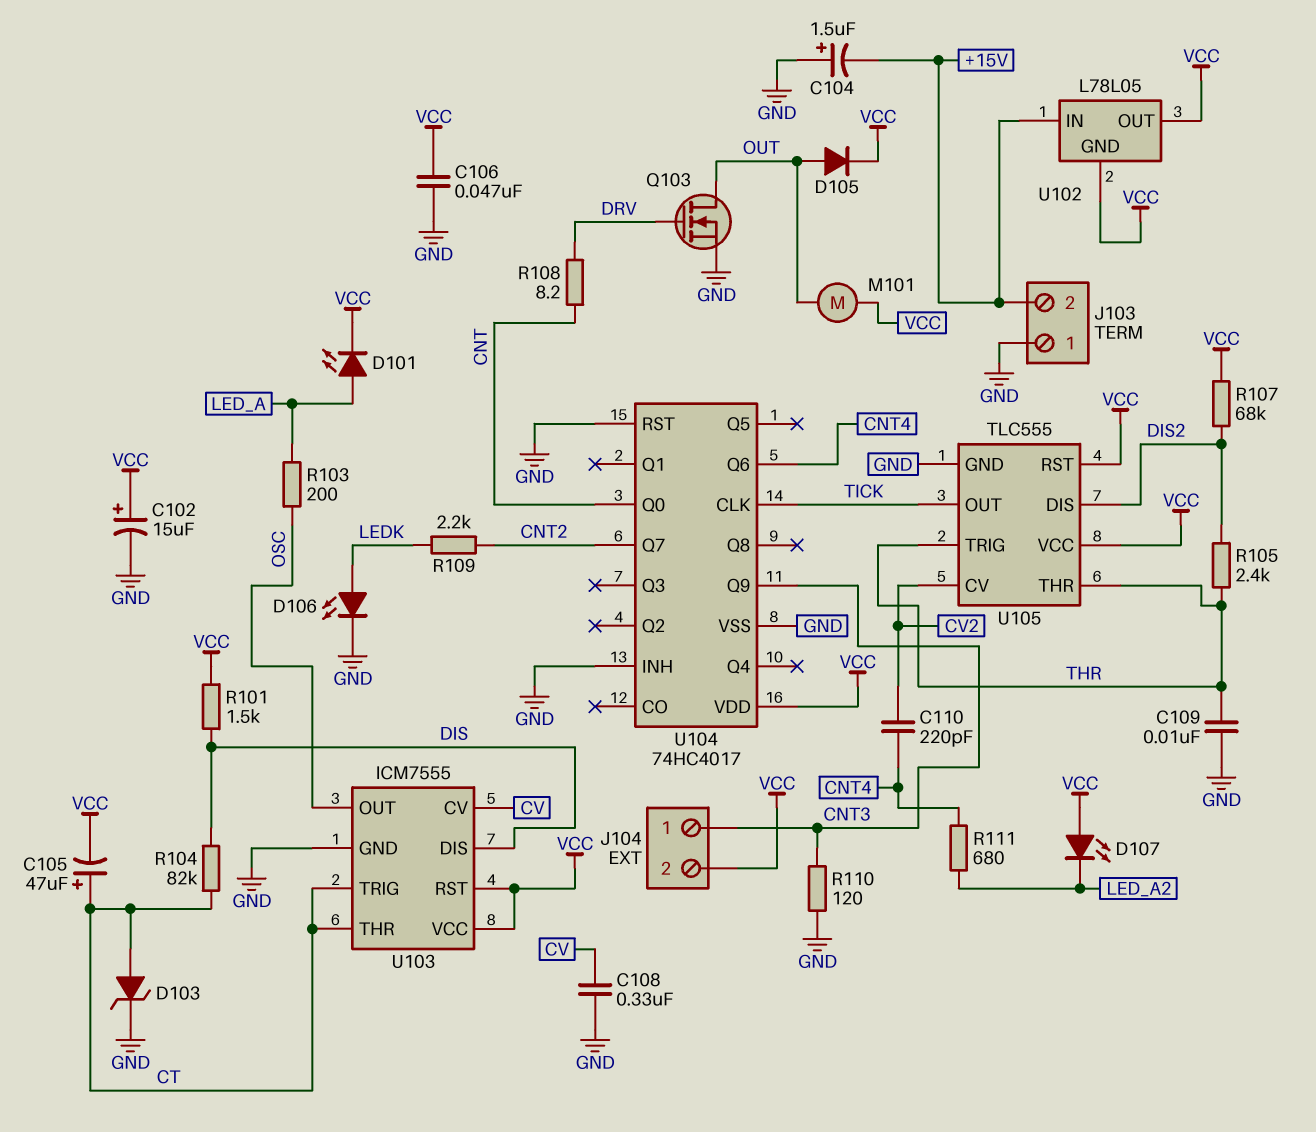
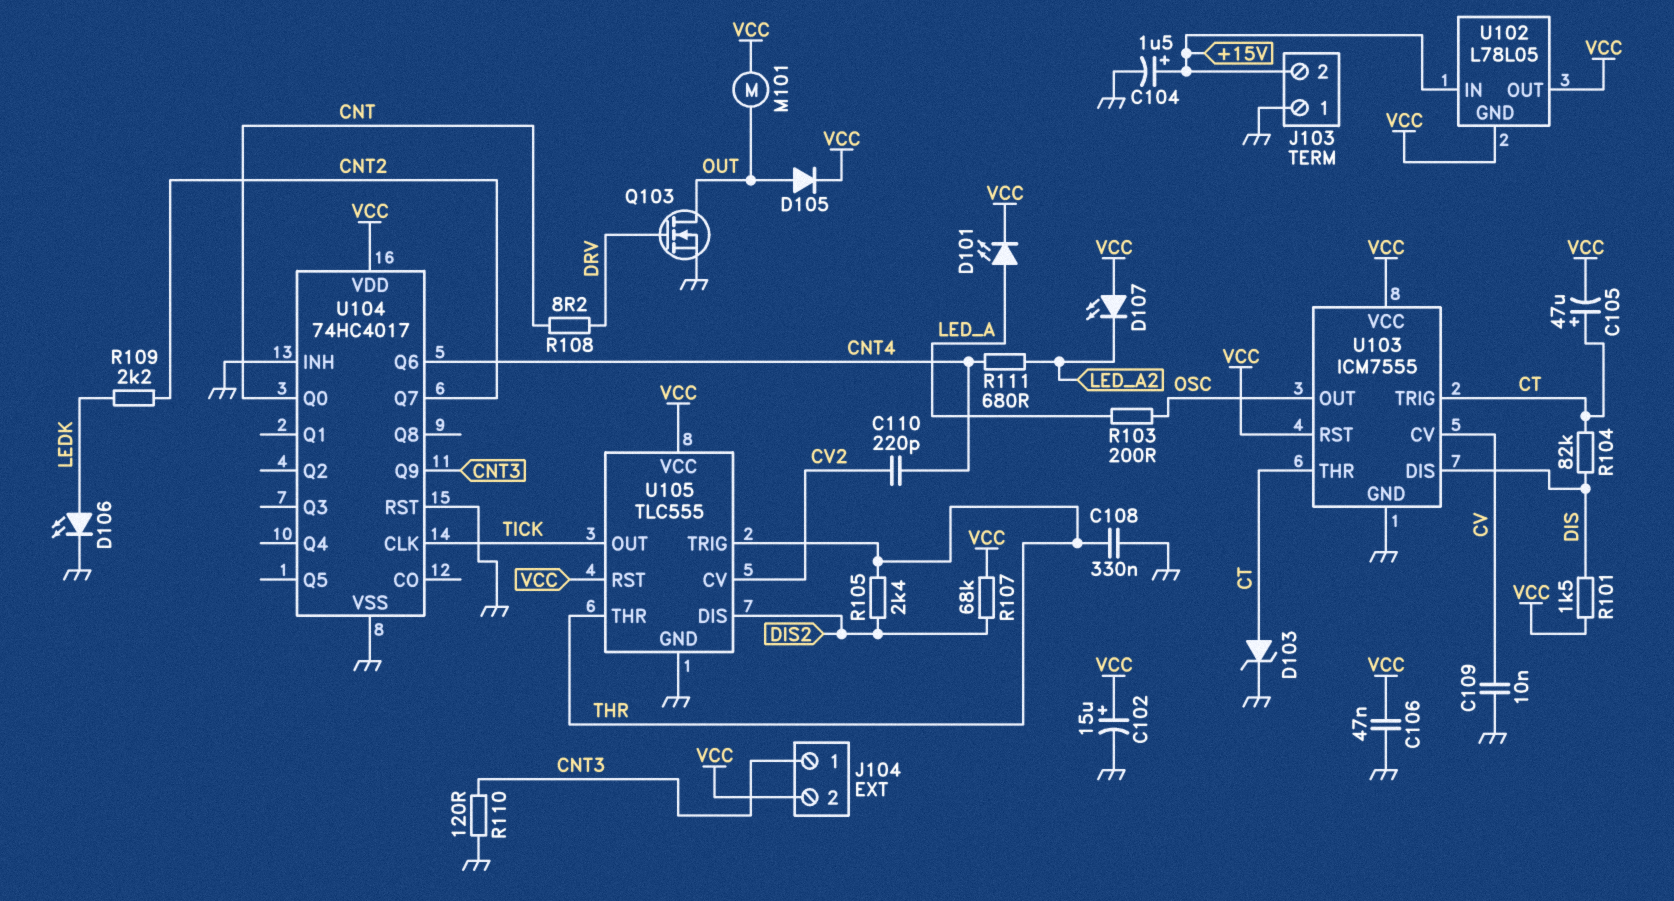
C104: 1.5uF (plus GND, minus +15V) -> 1.5uF (plus +15V, minus GND)
C108: 330nF (CV, GND) -> 330nF (GND, THR)
C109: 10nF (GND, THR) -> 10nF (CV, GND)

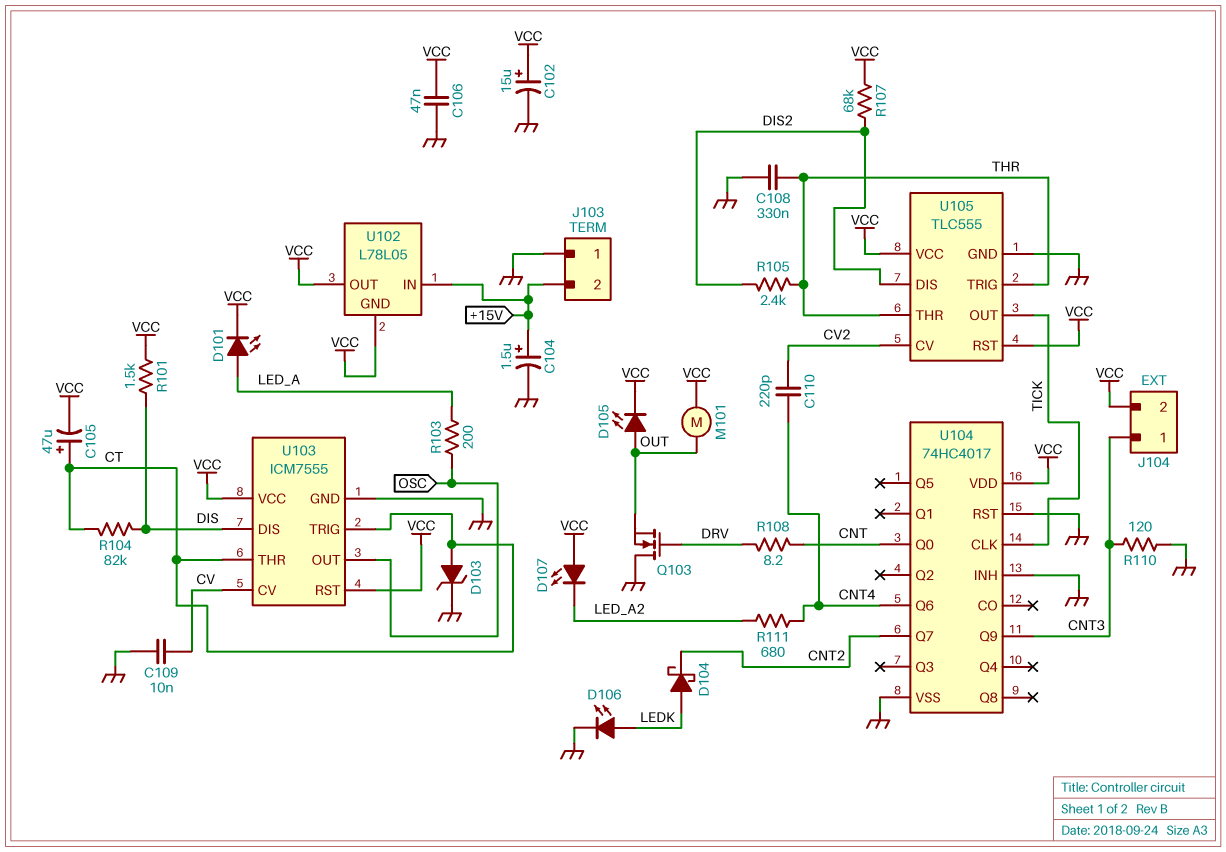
D104: none -> schottky (A LEDK, K CNT2)
D105: diode (A OUT, K VCC) -> LED (A OUT, K VCC)
Q103: NMOS (G DRV, D OUT, S GND) -> NMOS (G DRV, D GND, S OUT)
R109: 2.2k (CNT2, LEDK) -> none

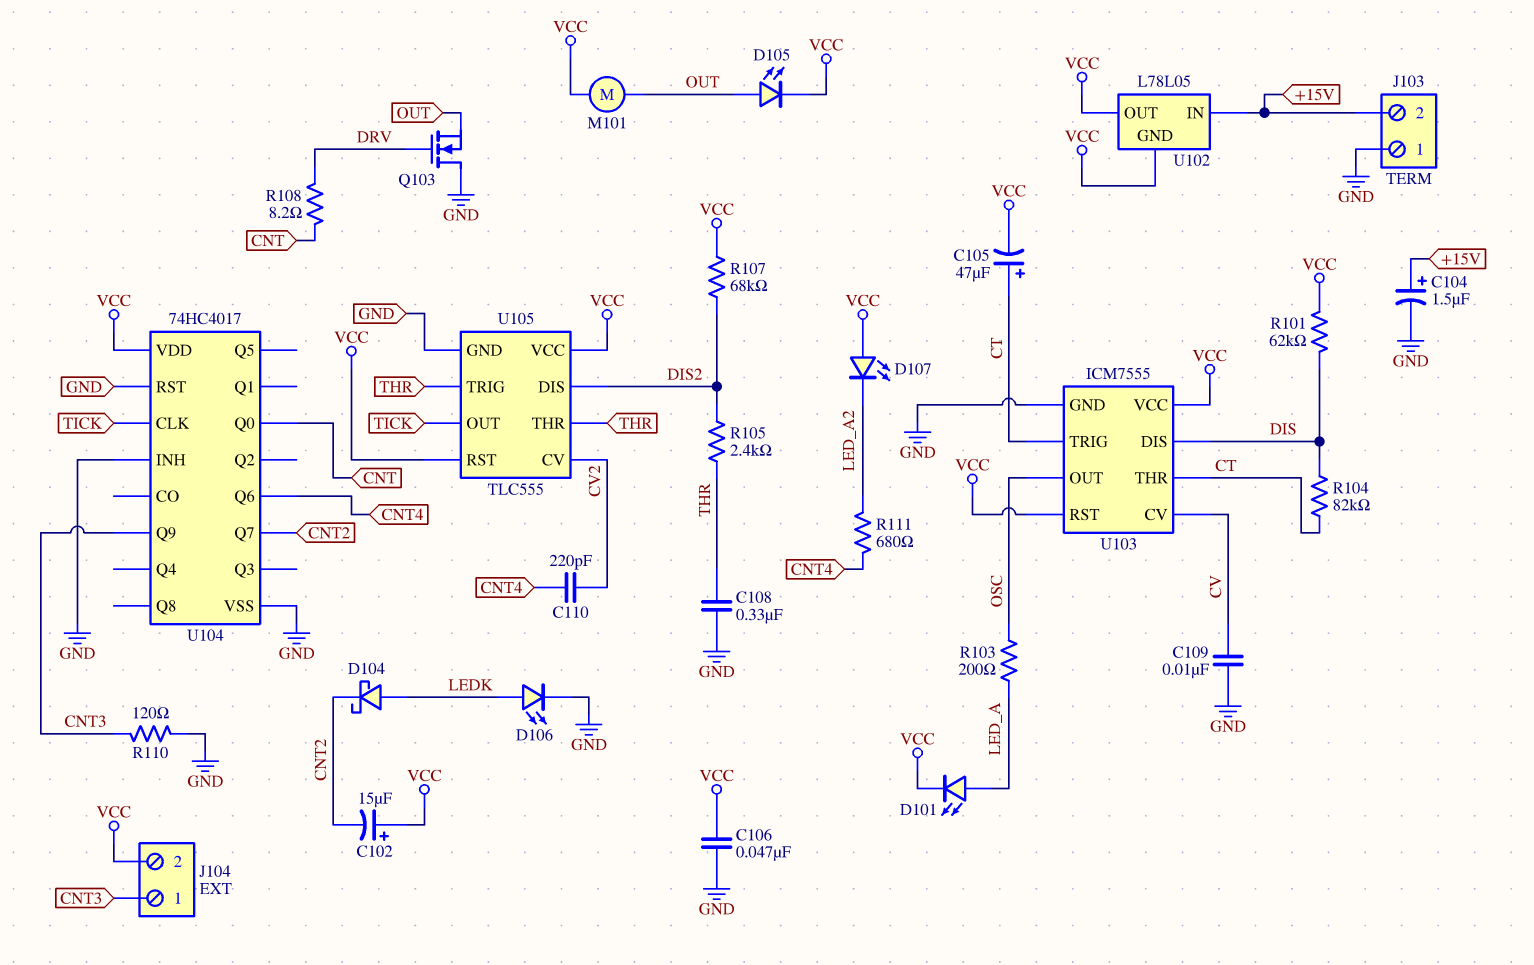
C102: 15uF (plus VCC, minus GND) -> 15uF (plus VCC, minus CNT2)
D103: zener (A CT, K GND) -> none
R101: 1.5k (DIS, VCC) -> 62k (DIS, VCC)

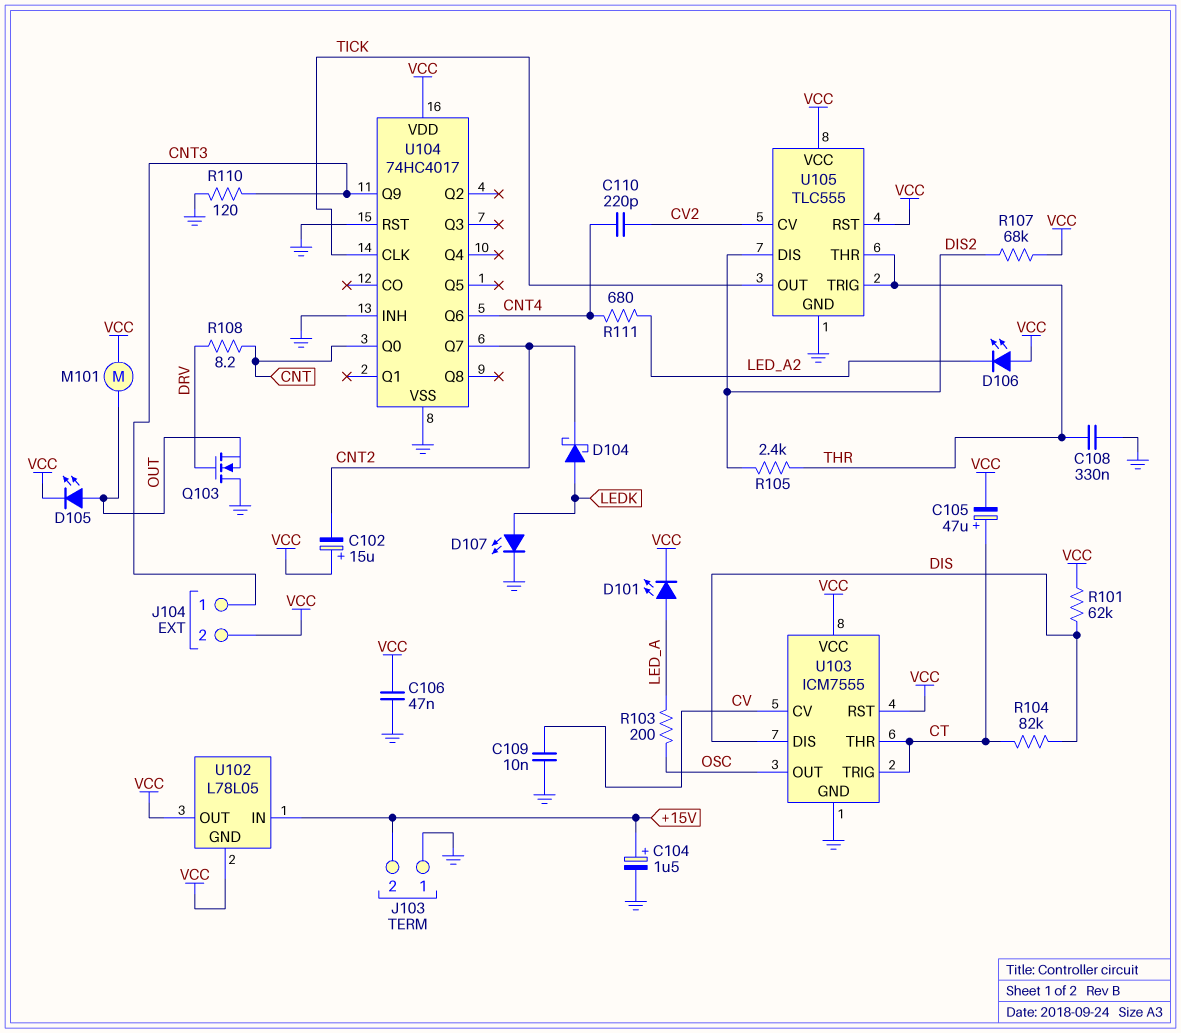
D106: LED (A LEDK, K GND) -> LED (A VCC, K LED_A2)
D107: LED (A VCC, K LED_A2) -> LED (A LEDK, K GND)

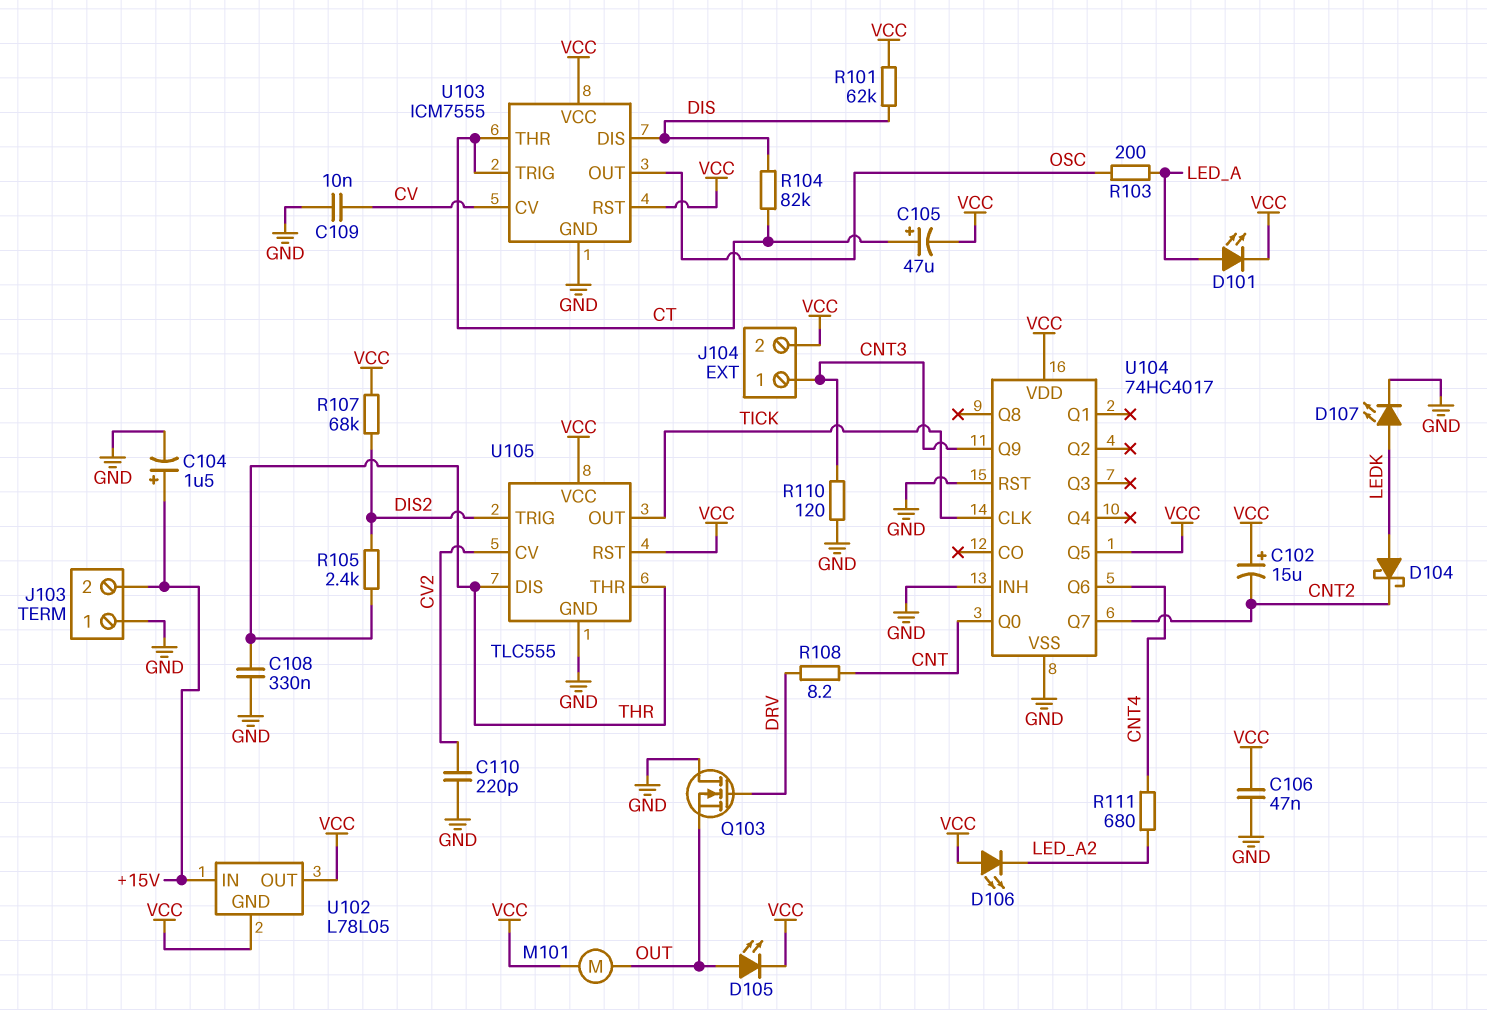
C110: 220pF (CNT4, CV2) -> 220pF (CV2, GND)
U104 pin Q5: none -> VCC
U105 pin DIS: DIS2 -> THR
U105 pin TRIG: THR -> DIS2

